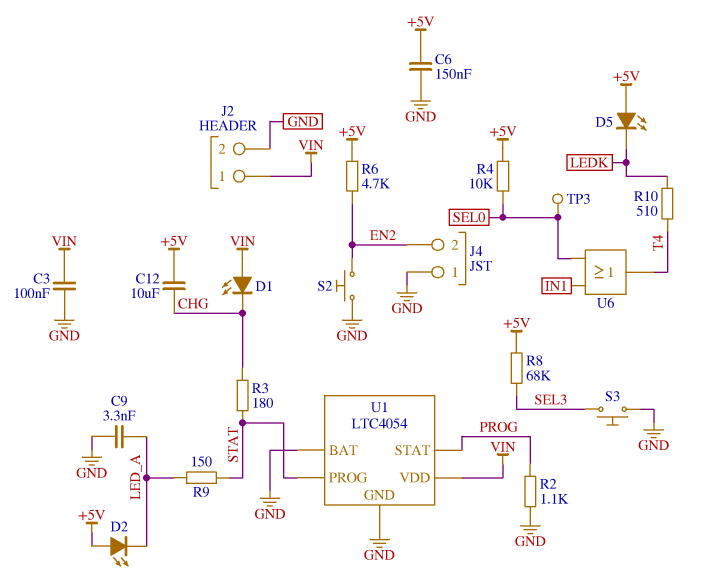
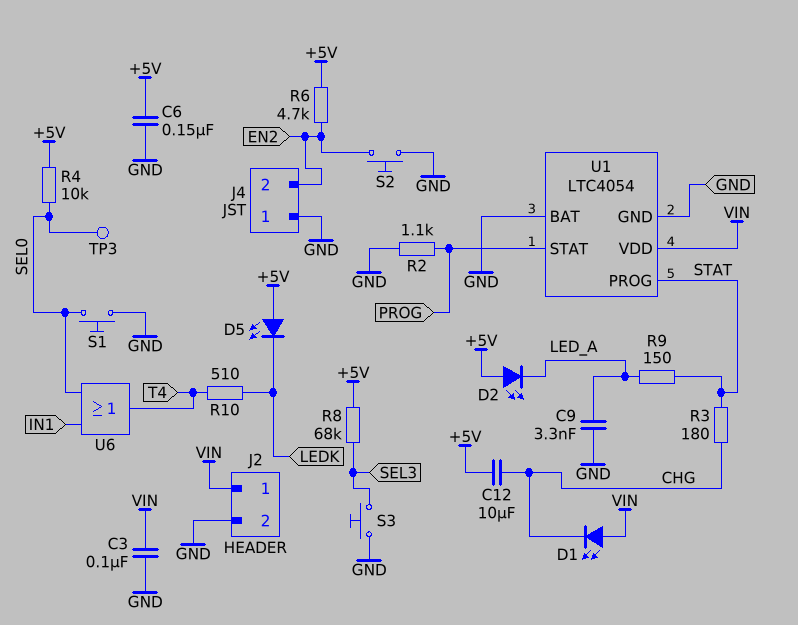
S1: none -> button (GND, SEL0)

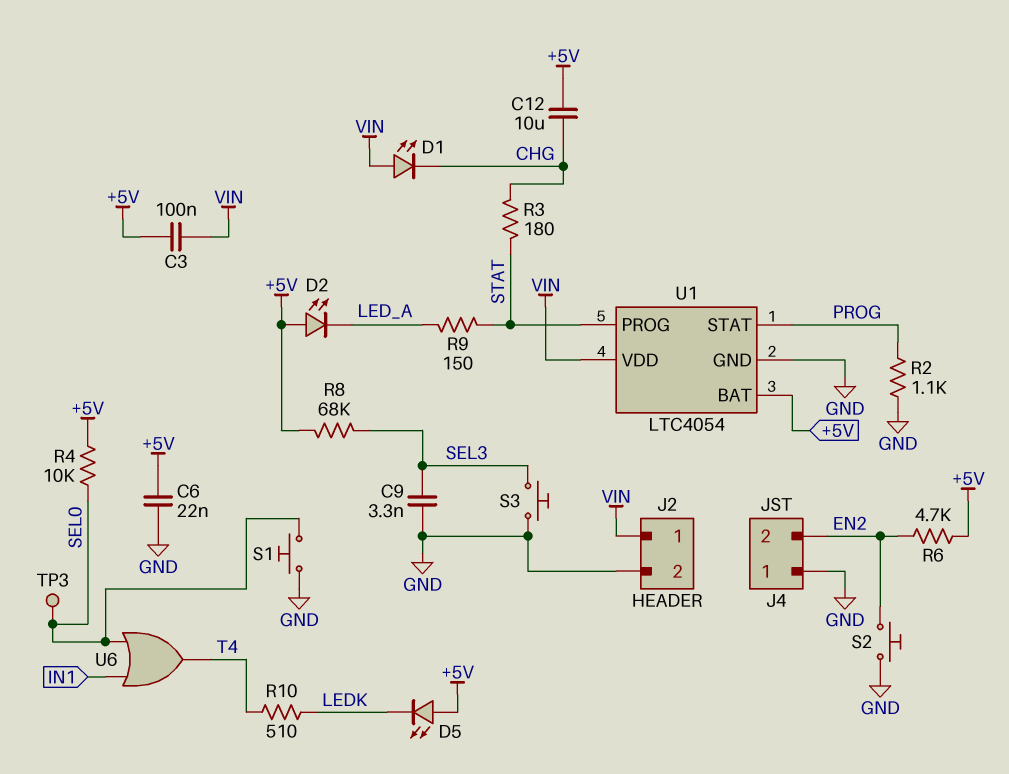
C3: 100nF (GND, VIN) -> 100nF (+5V, VIN)
C6: 150nF (+5V, GND) -> 22nF (+5V, GND)
C9: 3.3nF (GND, LED_A) -> 3.3nF (GND, SEL3)
U1 pin BAT: GND -> +5V

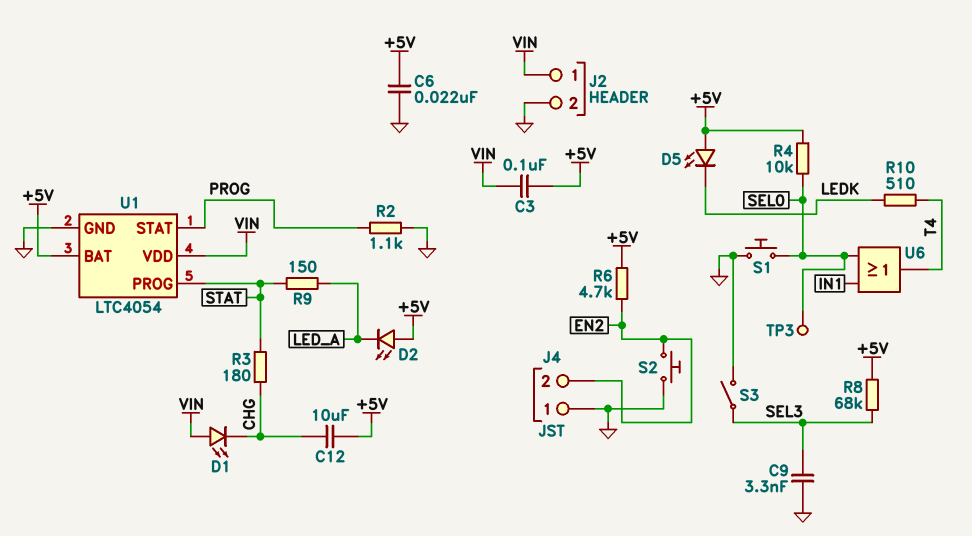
S3: button (GND, SEL3) -> switch (GND, SEL3)

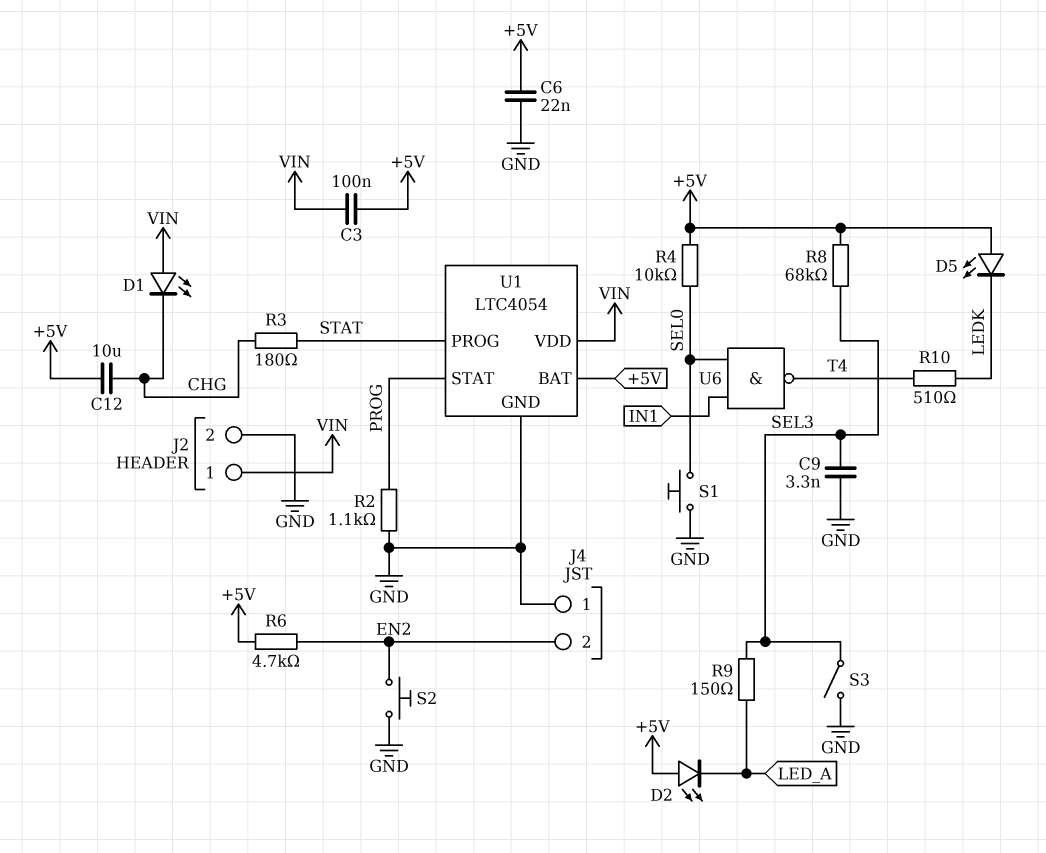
R9: 150 (LED_A, STAT) -> 150 (LED_A, SEL3)
TP3: test point (SEL0) -> none
U6: OR (in IN1, in SEL0, out T4) -> NAND (in IN1, in SEL0, out T4)

